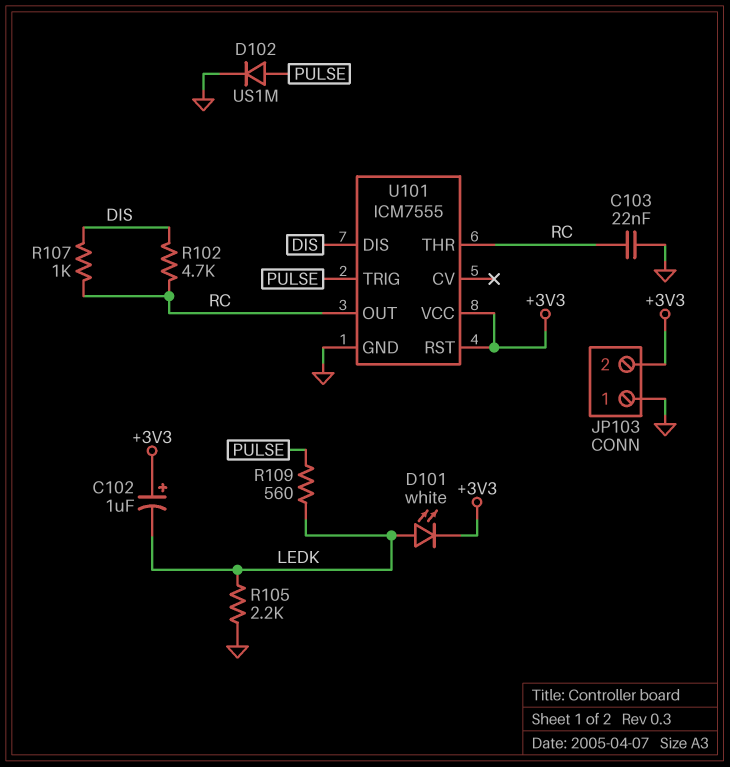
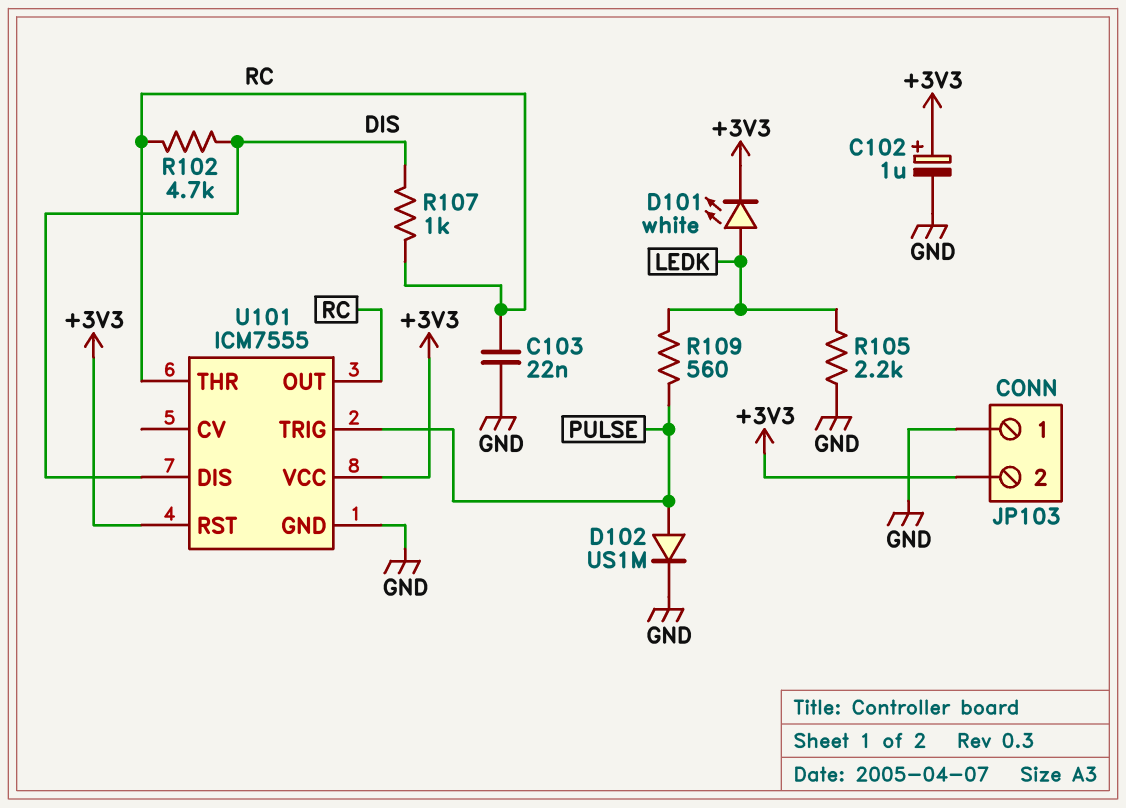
C102: 1uF (plus +3V3, minus LEDK) -> 1uF (plus +3V3, minus GND)

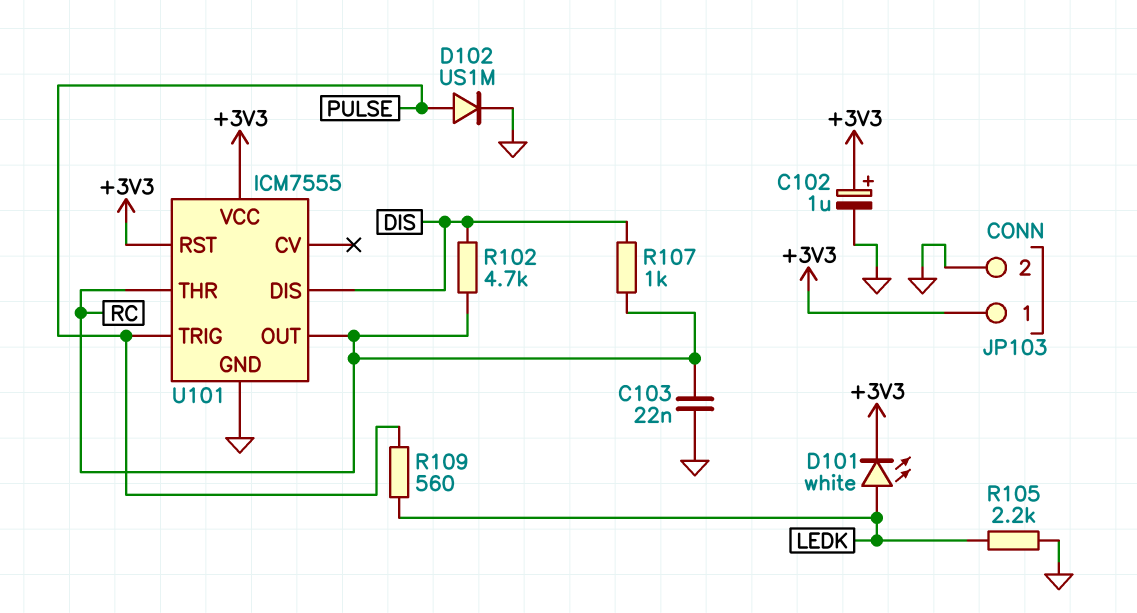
JP103 pin 1: GND -> +3V3
JP103 pin 2: +3V3 -> GND

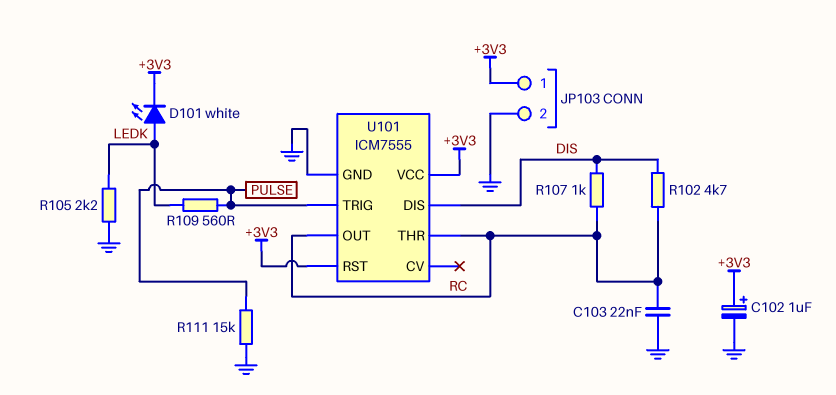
D102: diode US1M (A PULSE, K GND) -> none
R111: none -> 15k (GND, PULSE)

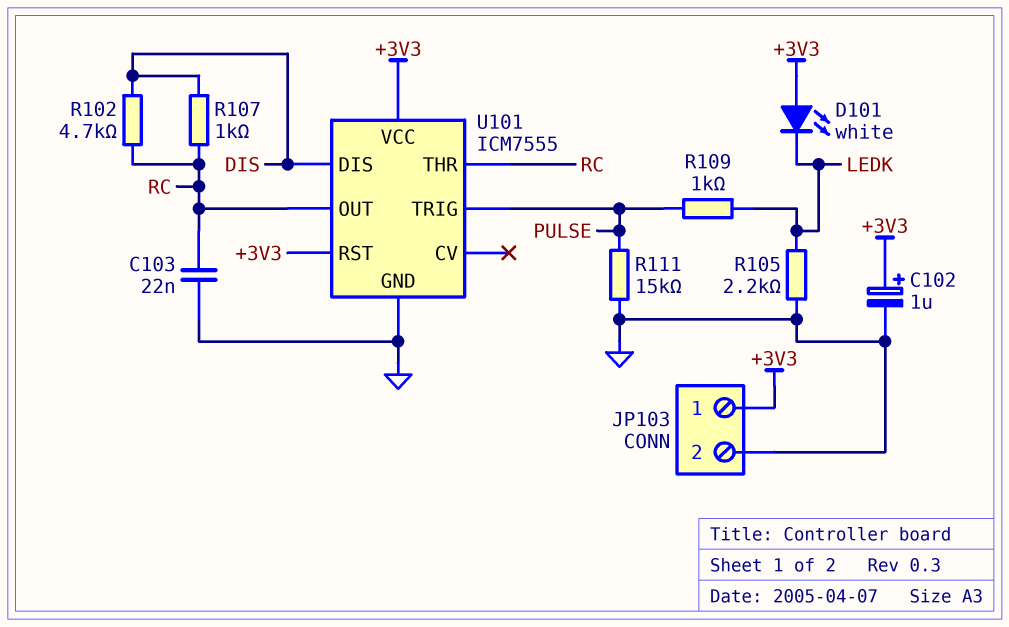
D101: LED white (A LEDK, K +3V3) -> LED white (A +3V3, K LEDK)
R109: 560 (LEDK, PULSE) -> 1k (LEDK, PULSE)

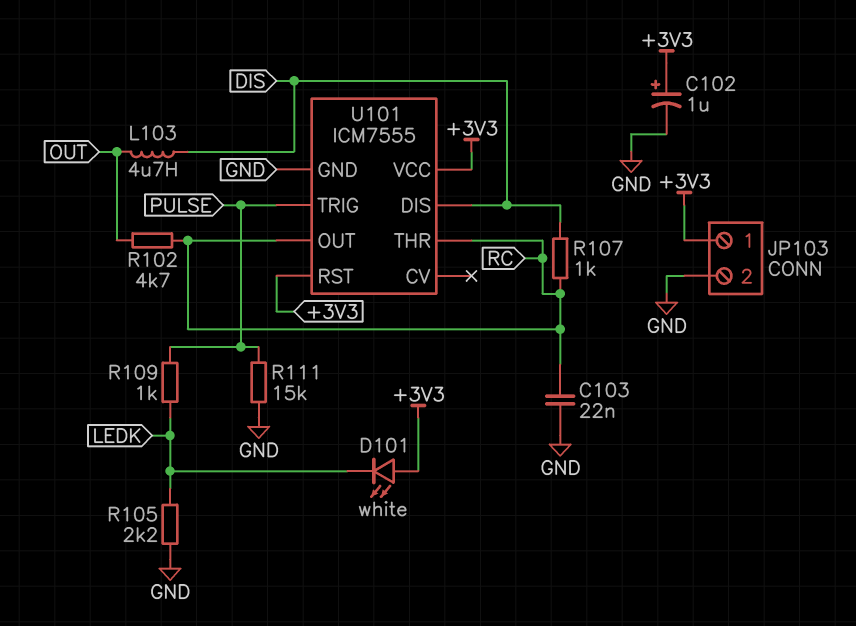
L103: none -> 4.7uH (DIS, OUT)
R102: 4.7k (DIS, RC) -> 4.7k (OUT, RC)

